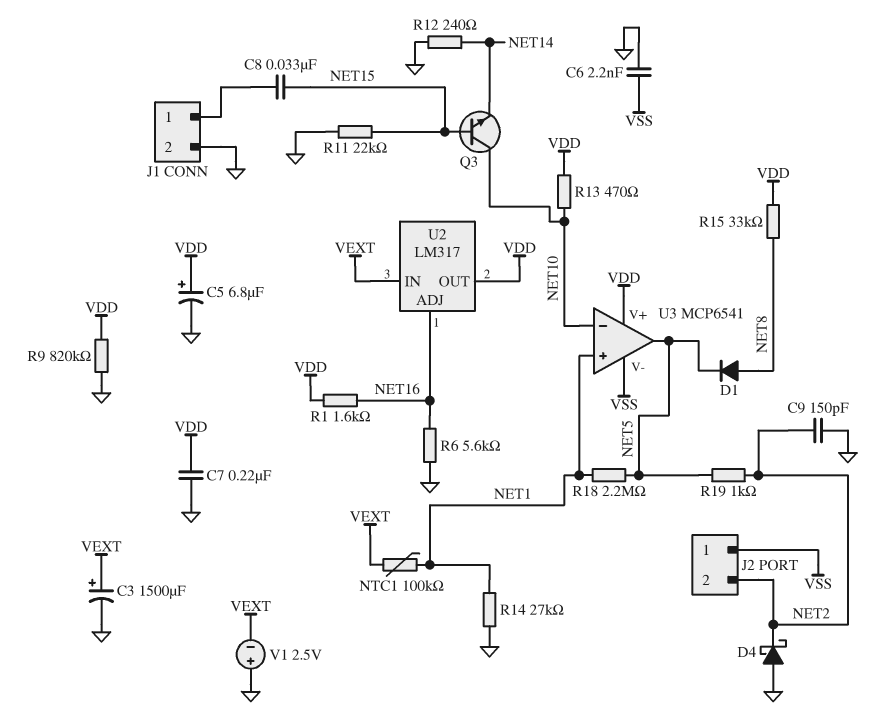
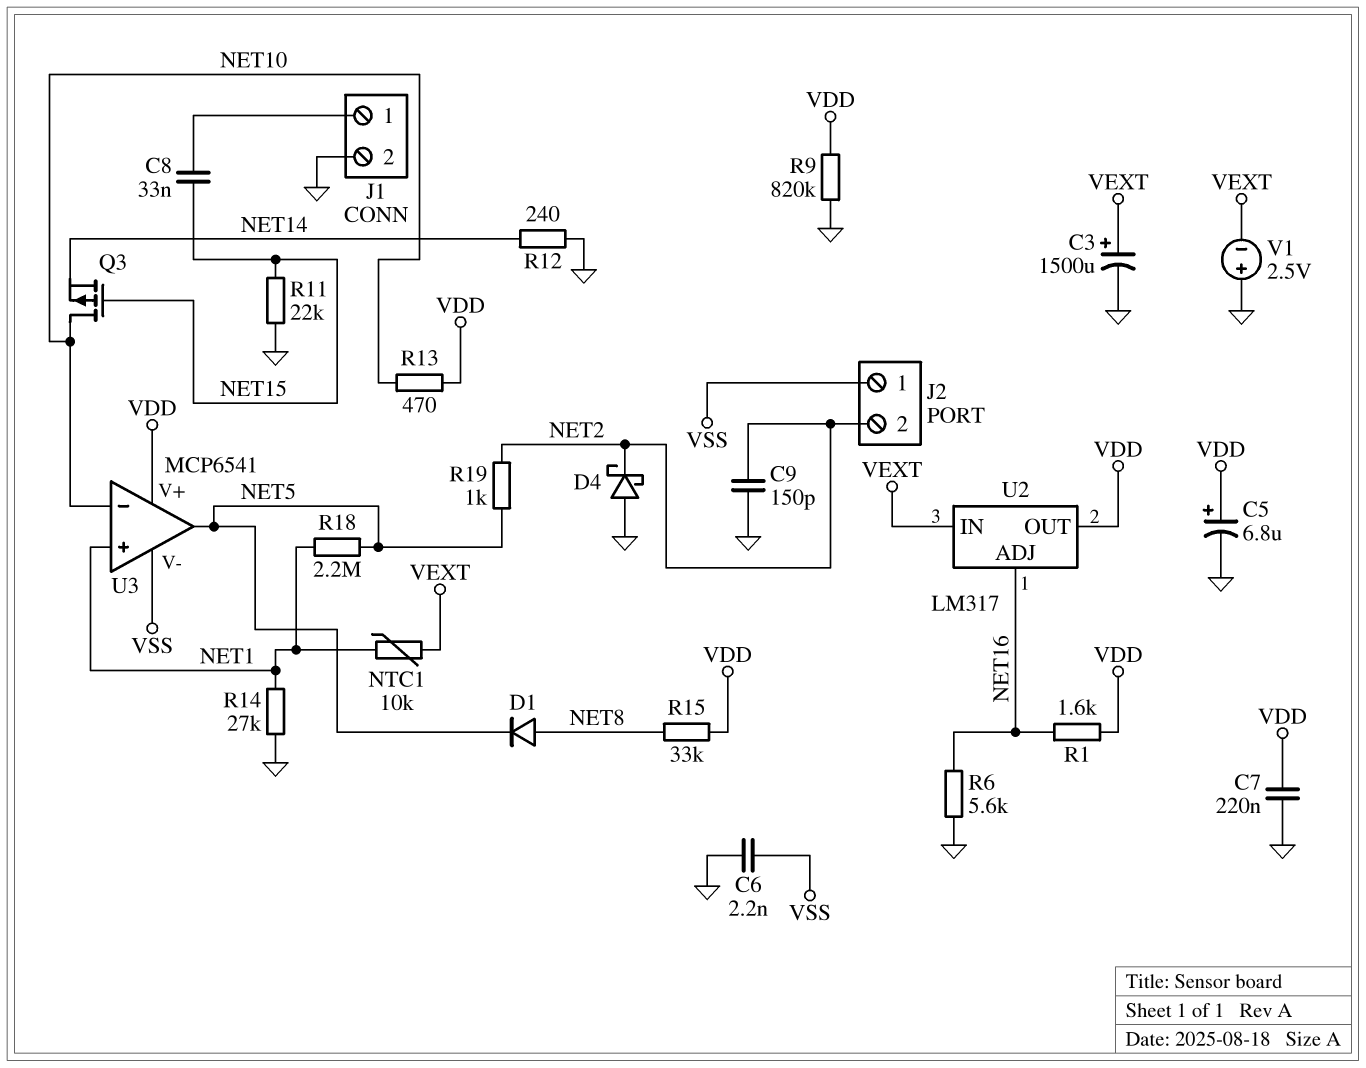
NTC1: 100k (NET1, VEXT) -> 10k (NET1, VEXT)
Q3: NPN (B NET15, C NET10, E NET14) -> PMOS (G NET15, D NET10, S NET14)

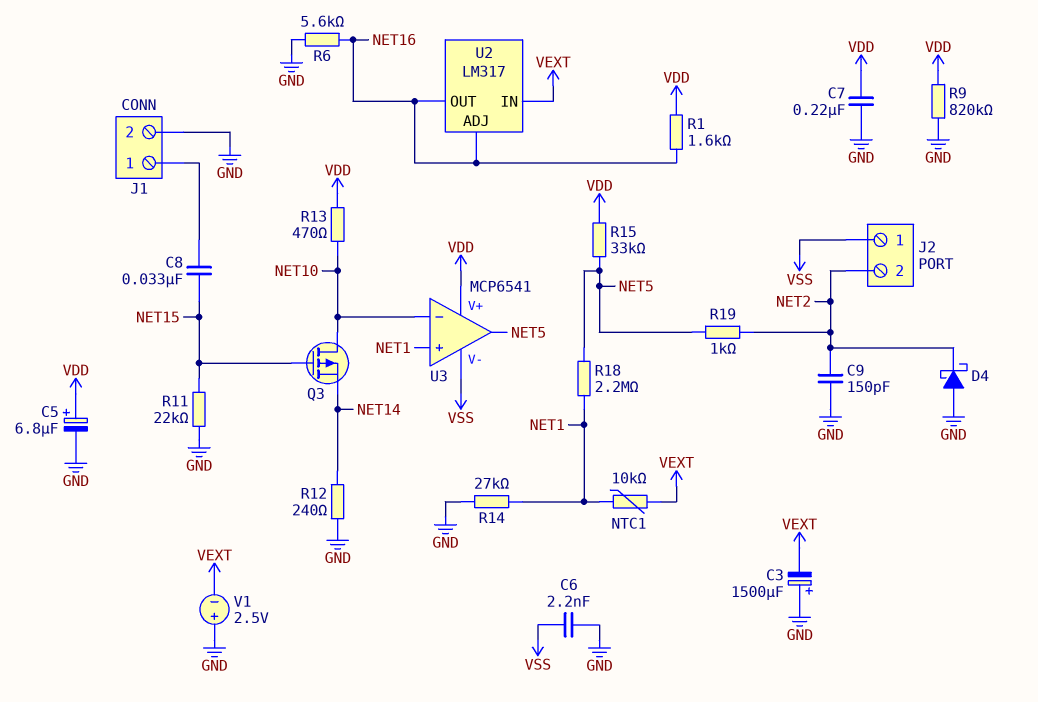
C3: 1500uF (plus VEXT, minus GND) -> 1500uF (plus GND, minus VEXT)
D1: diode (A NET8, K NET5) -> none
R15: 33k (NET8, VDD) -> 33k (NET5, VDD)
U2 pin OUT: VDD -> NET16

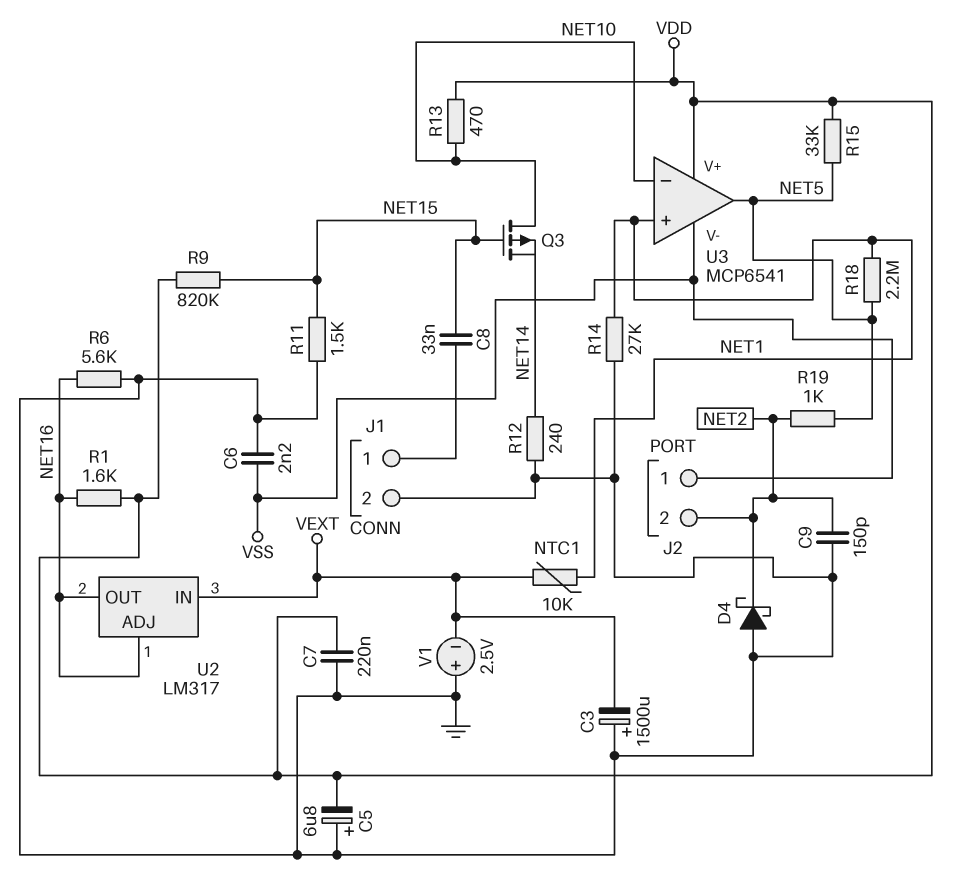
C5: 6.8uF (plus VDD, minus GND) -> 6.8uF (plus GND, minus VDD)
R9: 820k (GND, VDD) -> 820k (NET15, VDD)
R11: 22k (GND, NET15) -> 1.5k (GND, NET15)

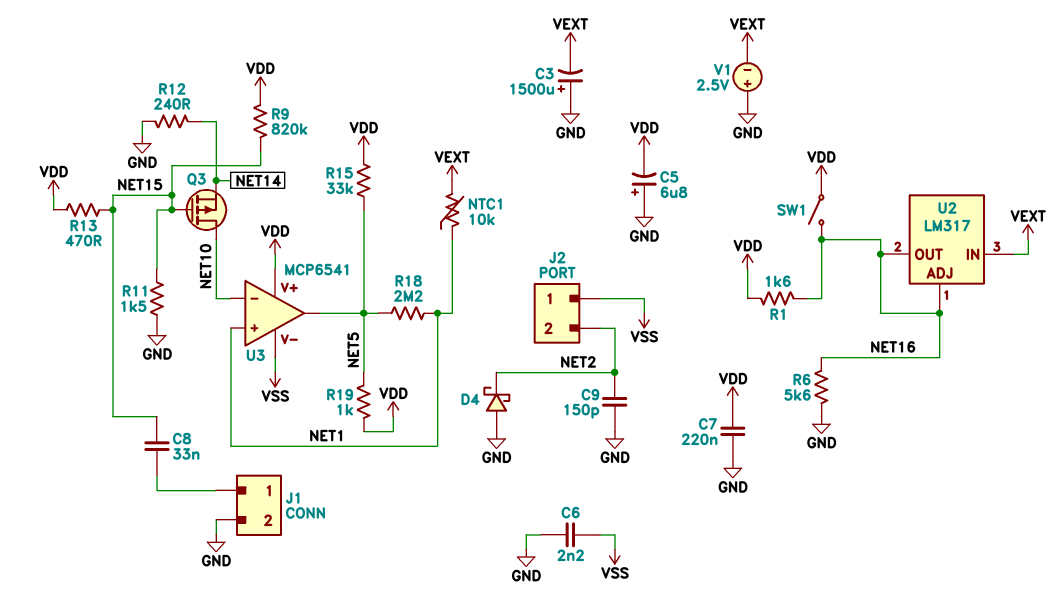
R13: 470 (NET10, VDD) -> 470 (NET15, VDD)
R14: 27k (GND, NET1) -> none
R19: 1k (NET2, NET5) -> 1k (NET5, VDD)
SW1: none -> switch (NET16, VDD)

